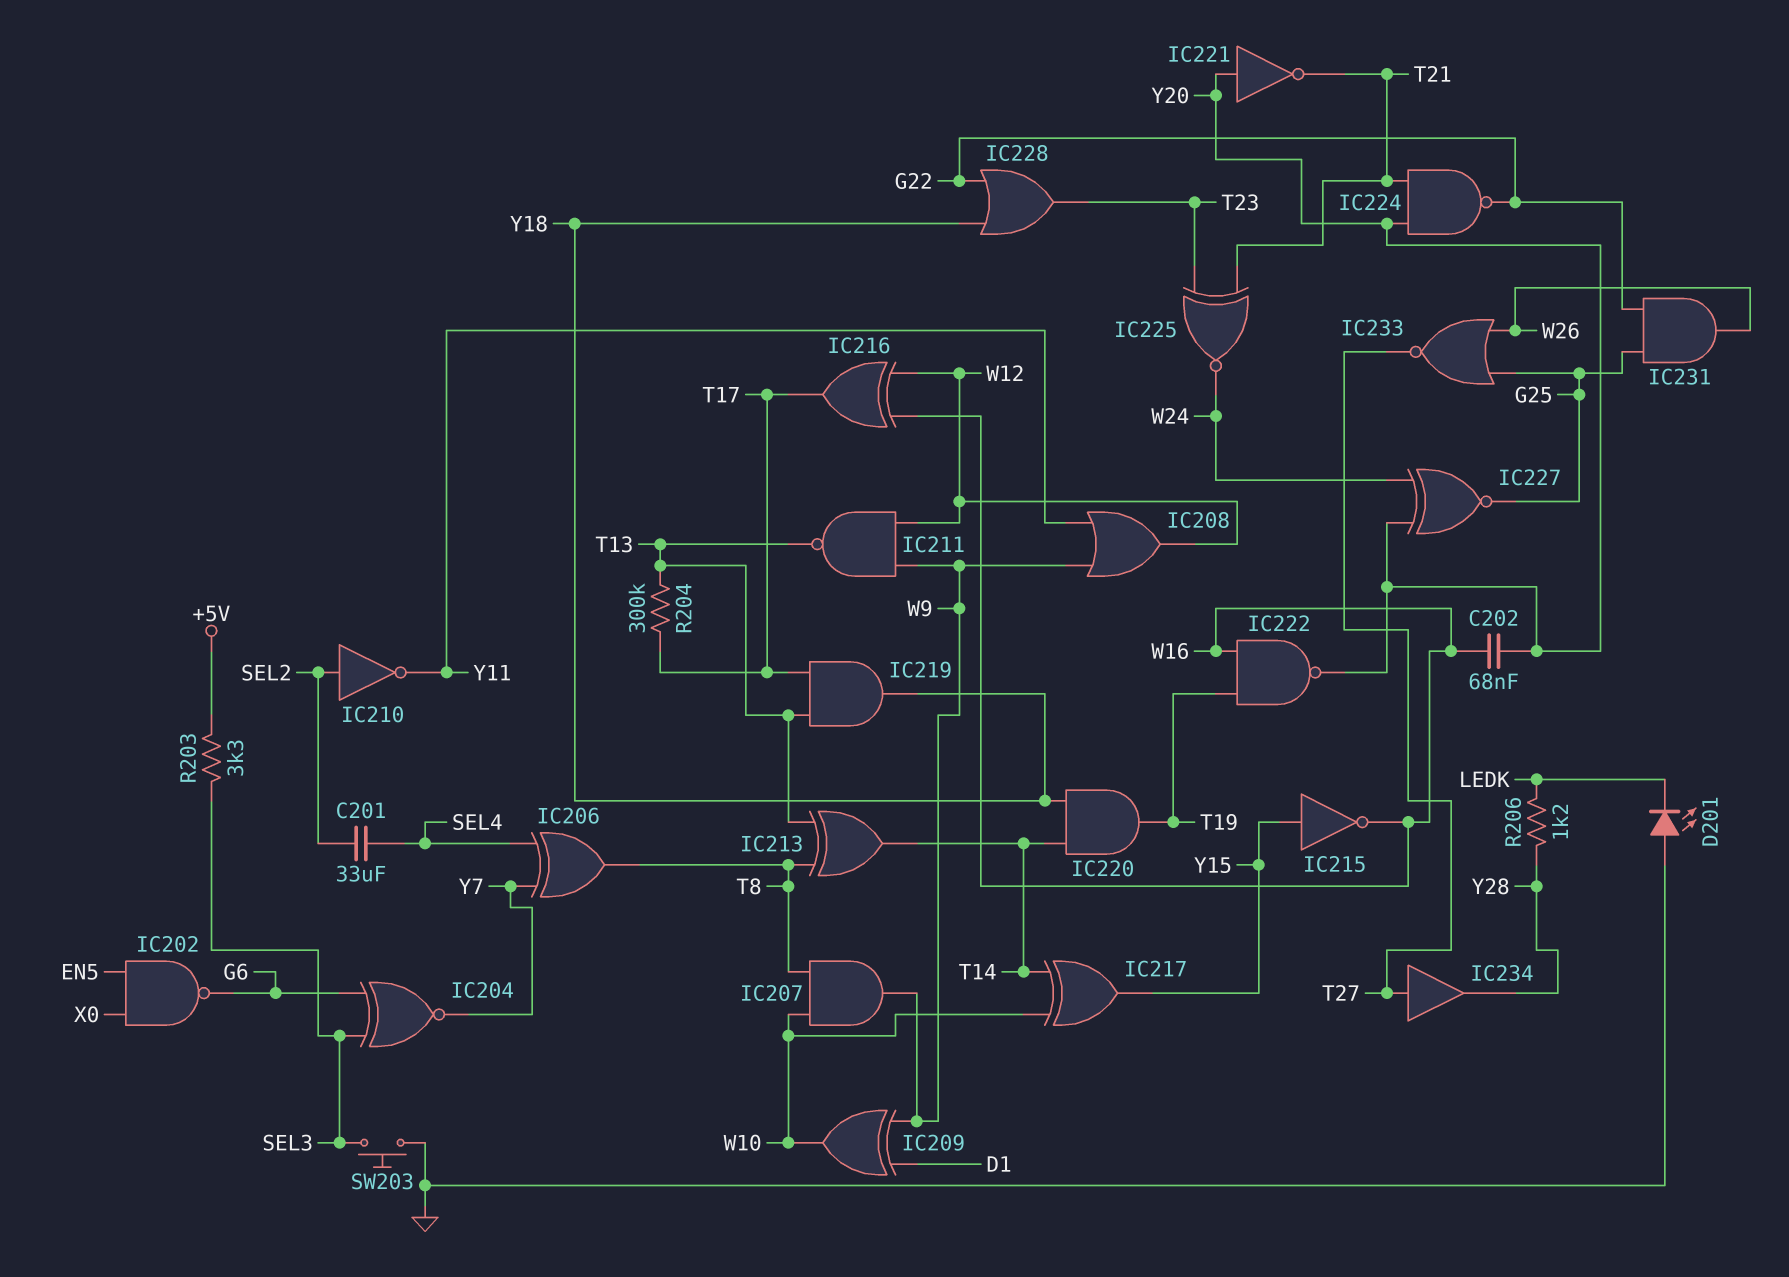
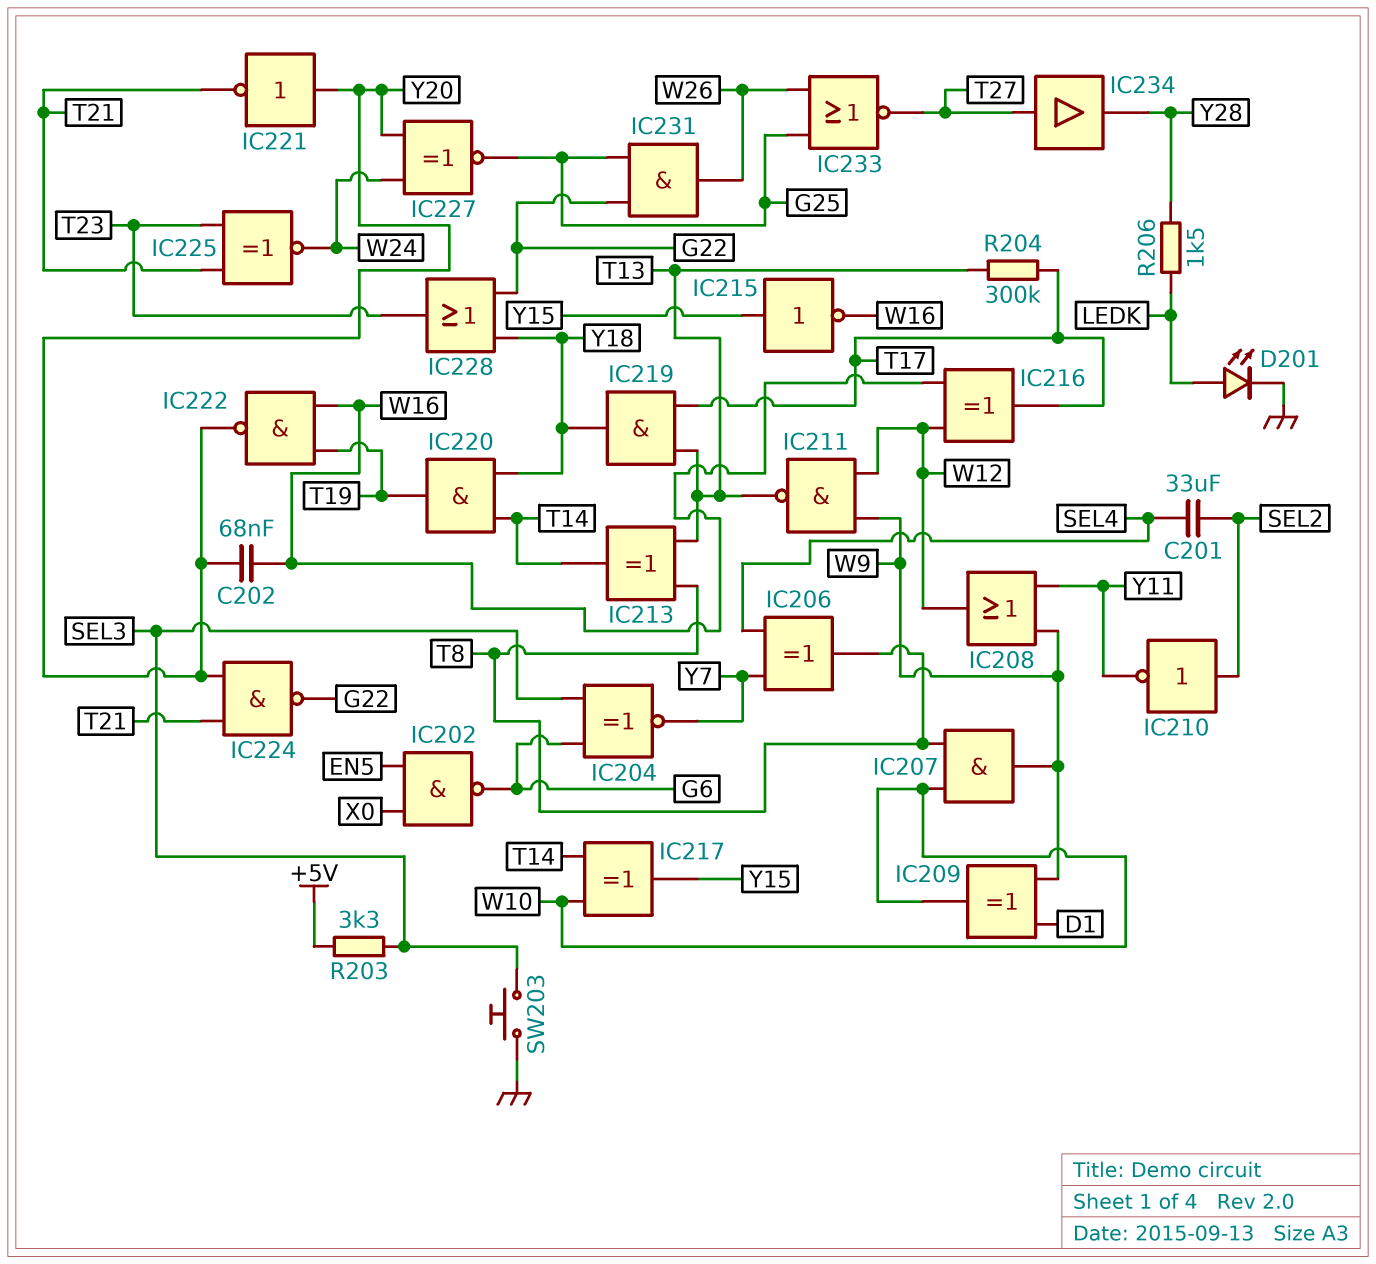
D201: LED (A GND, K LEDK) -> LED (A LEDK, K GND)
R206: 1.2k (LEDK, Y28) -> 1.5k (LEDK, Y28)

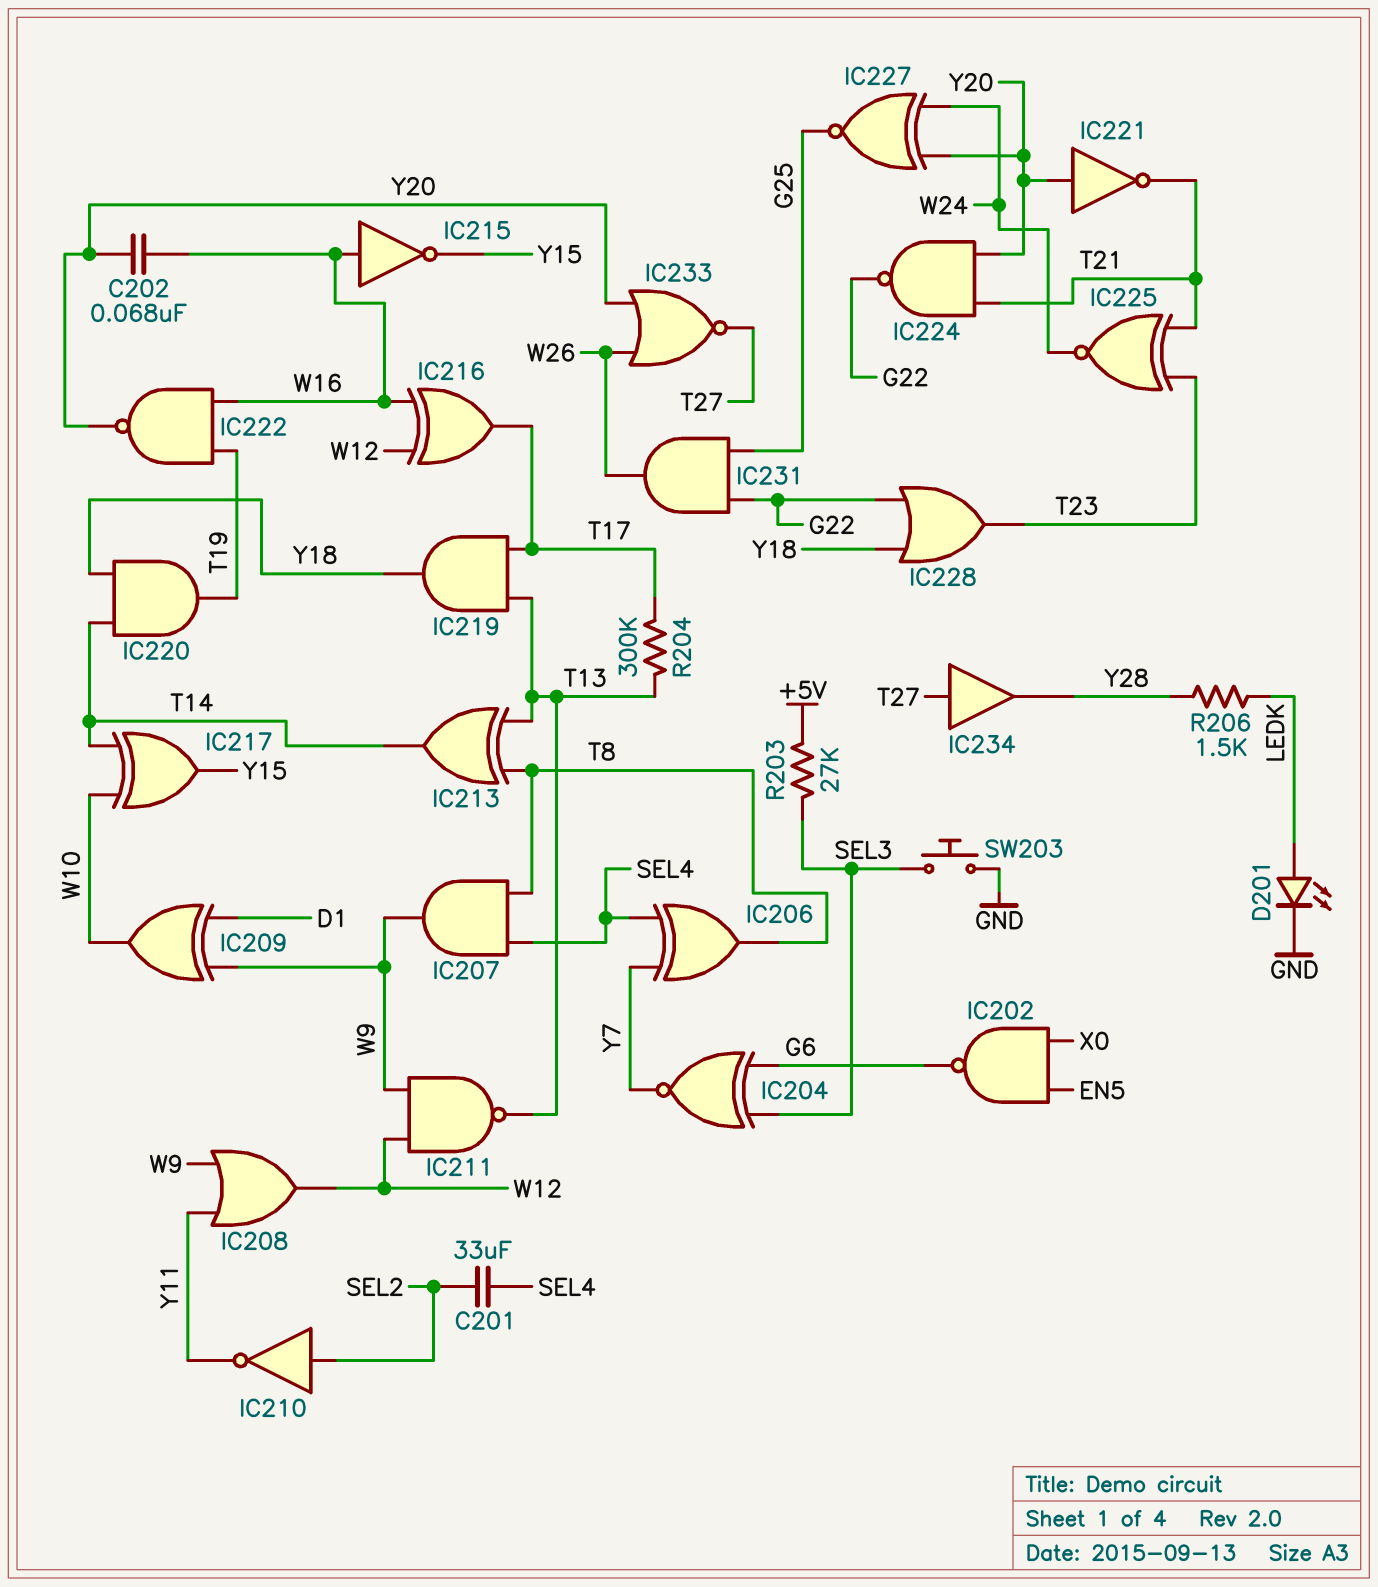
IC207: AND (in T8, in W10, out W9) -> AND (in SEL4, in T8, out W9)
IC215: NOT (in Y15, out W16) -> NOT (in W16, out Y15)
IC233: NOR (in G25, in W26, out T27) -> NOR (in W26, in Y20, out T27)
R203: 3.3k (+5V, SEL3) -> 27k (+5V, SEL3)

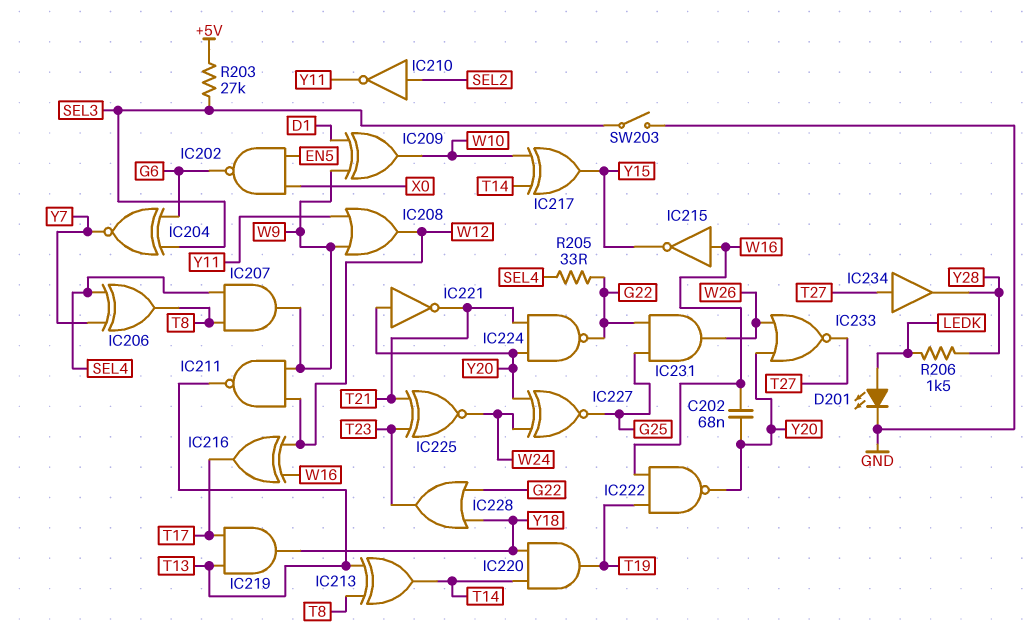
C201: 33uF (SEL2, SEL4) -> none
R204: 300k (T13, T17) -> none
R205: none -> 33 (G22, SEL4)
SW203: button (GND, SEL3) -> switch (GND, SEL3)

